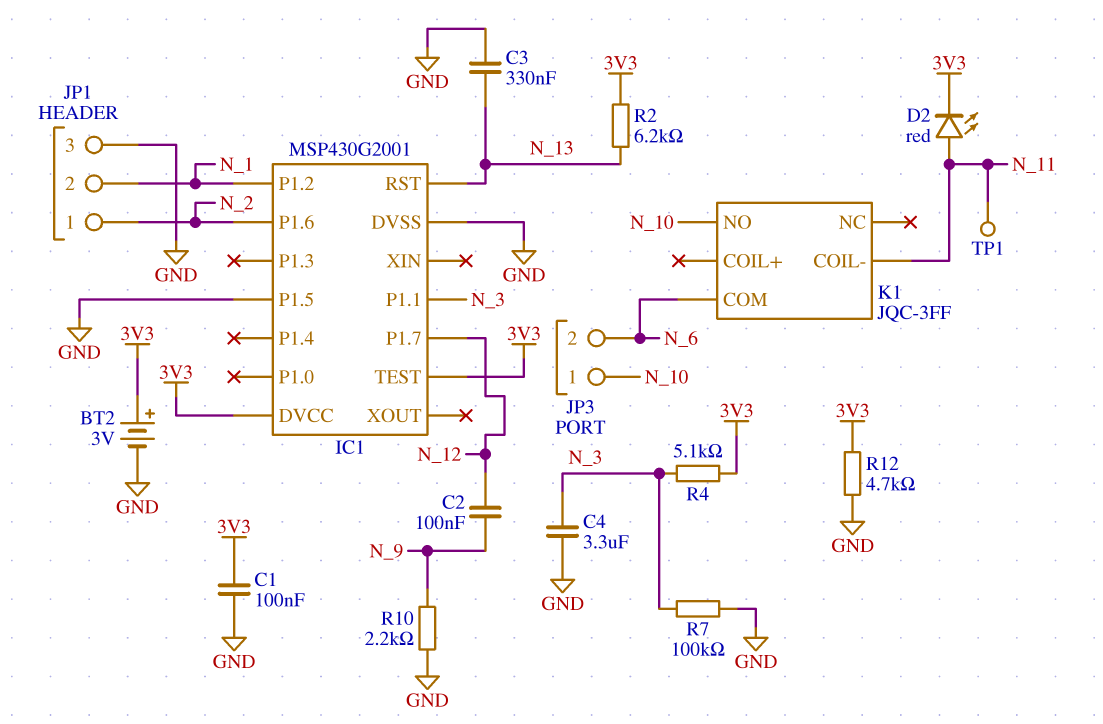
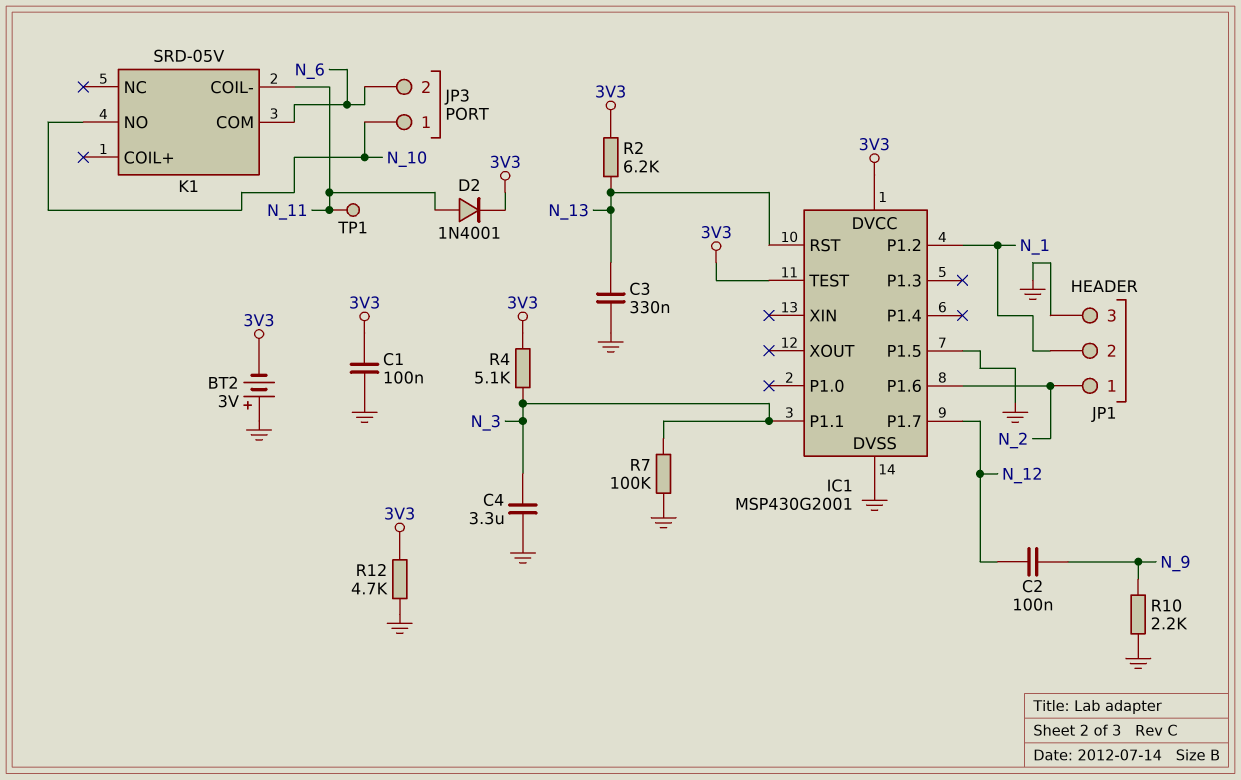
BT2: 3V (plus 3V3, minus GND) -> 3V (plus GND, minus 3V3)
D2: LED red (A N_11, K 3V3) -> diode 1N4001 (A N_11, K 3V3)
K1: JQC-3FF -> SRD-05V

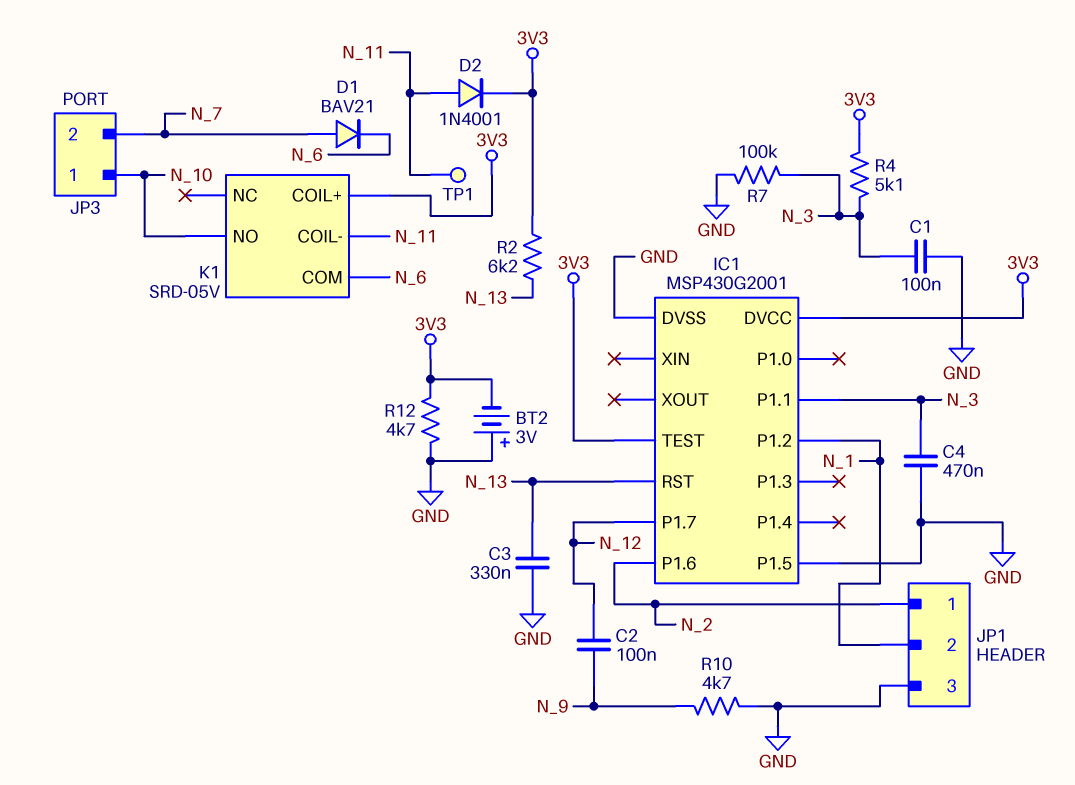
C1: 100nF (3V3, GND) -> 100nF (GND, N_3)
C4: 3.3uF (GND, N_3) -> 470nF (GND, N_3)
D1: none -> diode BAV21 (A N_7, K N_6)
JP3 pin 2: N_6 -> N_7
K1 pin COIL+: none -> 3V3
R10: 2.2k (GND, N_9) -> 4.7k (GND, N_9)

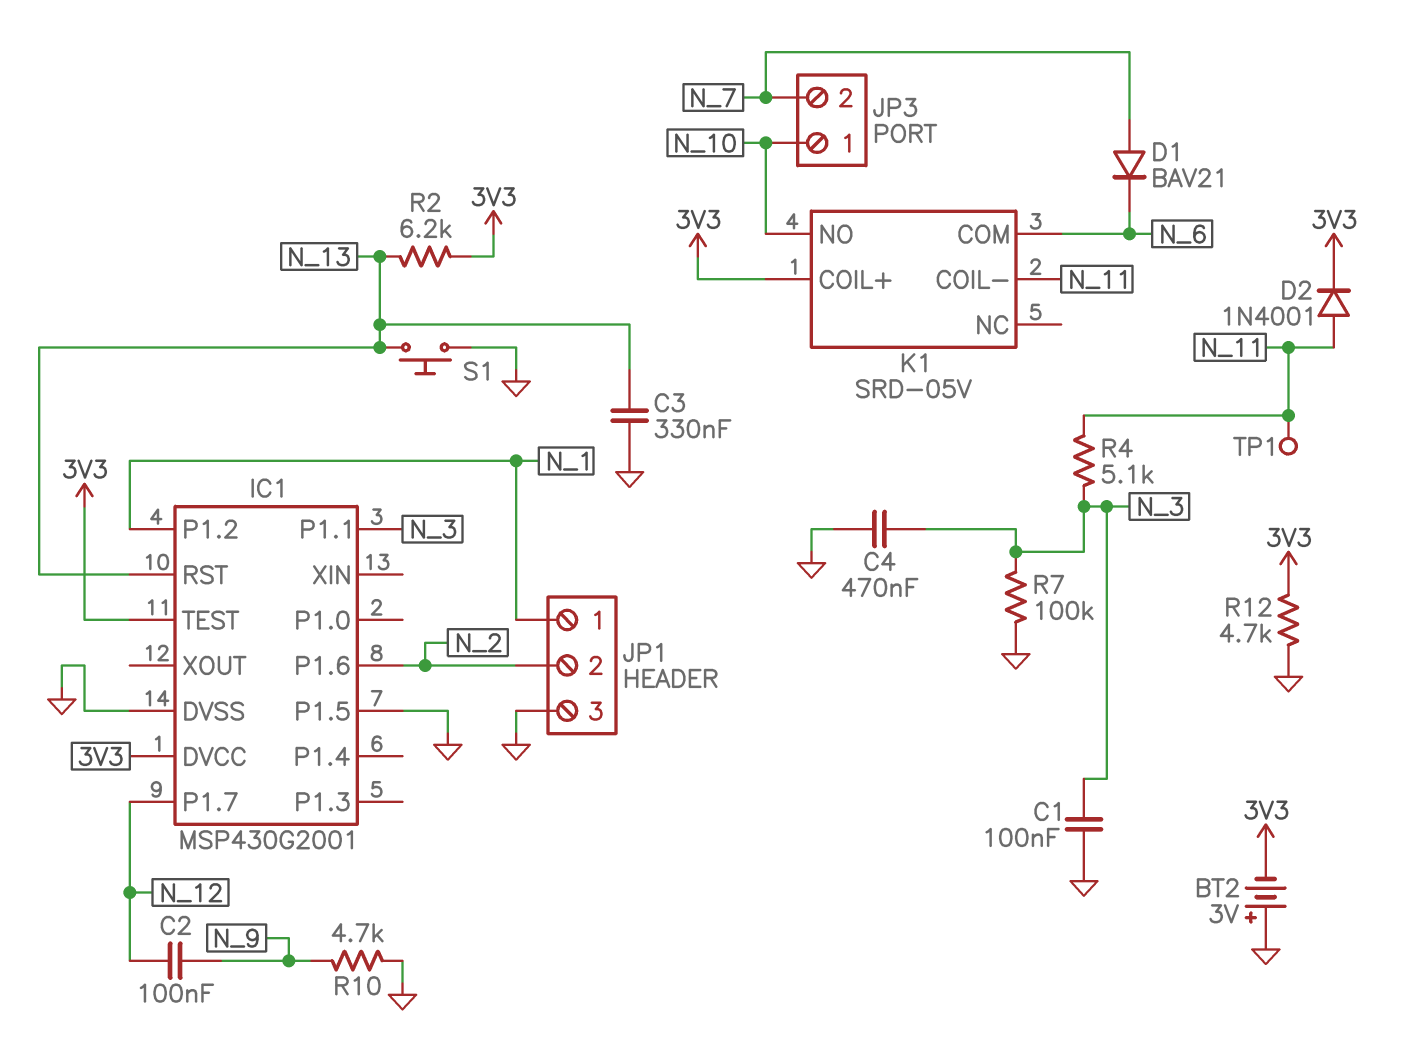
JP1 pin 1: N_2 -> N_1
JP1 pin 2: N_1 -> N_2
R4: 5.1k (3V3, N_3) -> 5.1k (N_3, N_11)
S1: none -> button (GND, N_13)

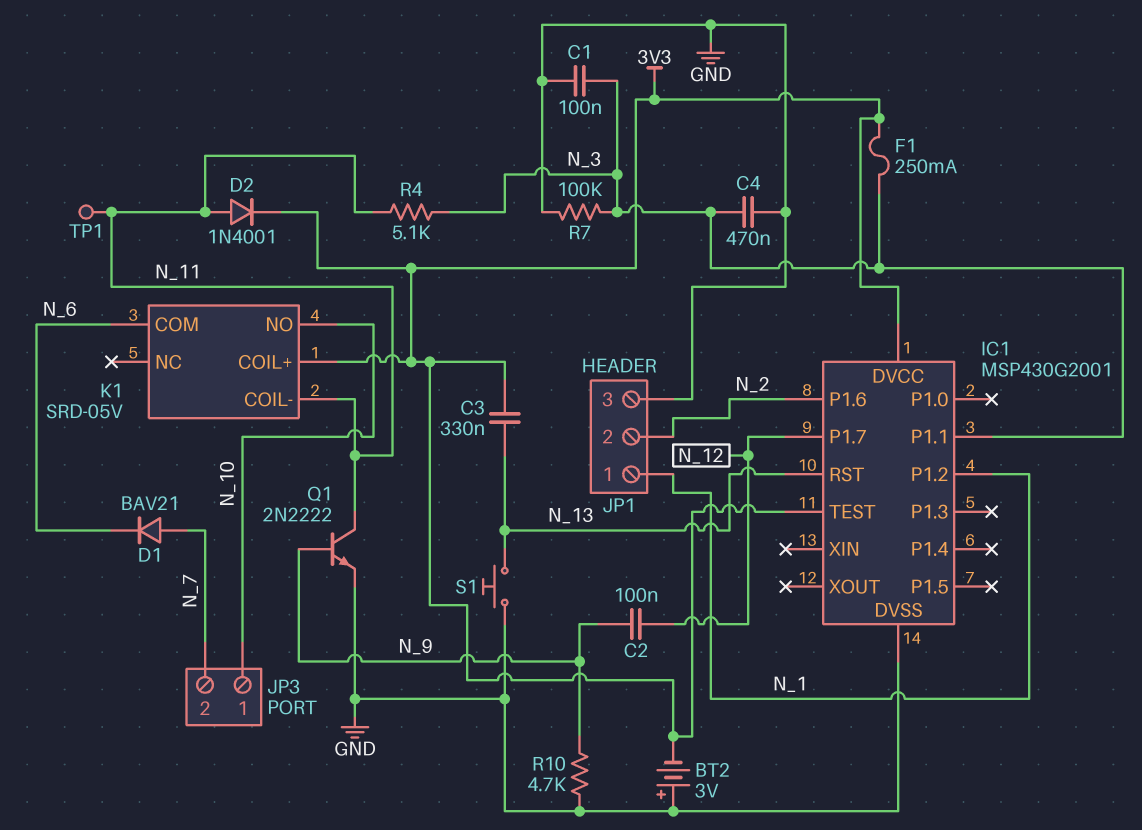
C3: 330nF (GND, N_13) -> 330nF (3V3, N_13)
F1: none -> 250mA (3V3, N_3)
IC1 pin P1.5: GND -> none
Q1: none -> NPN 2N2222 (B N_9, C N_11, E GND)
R2: 6.2k (3V3, N_13) -> none
R12: 4.7k (3V3, GND) -> none

